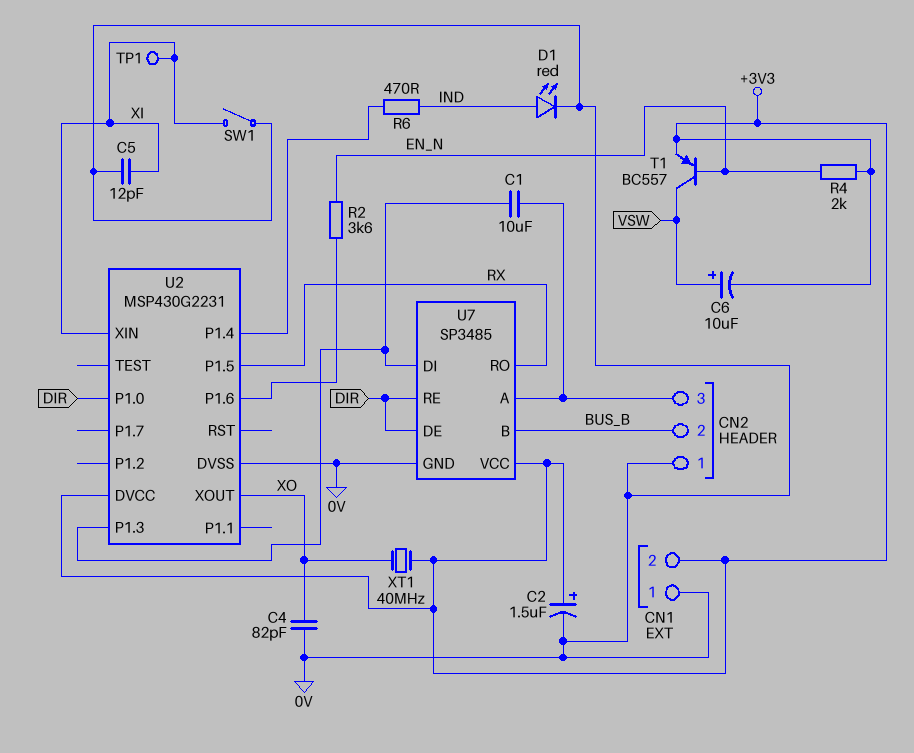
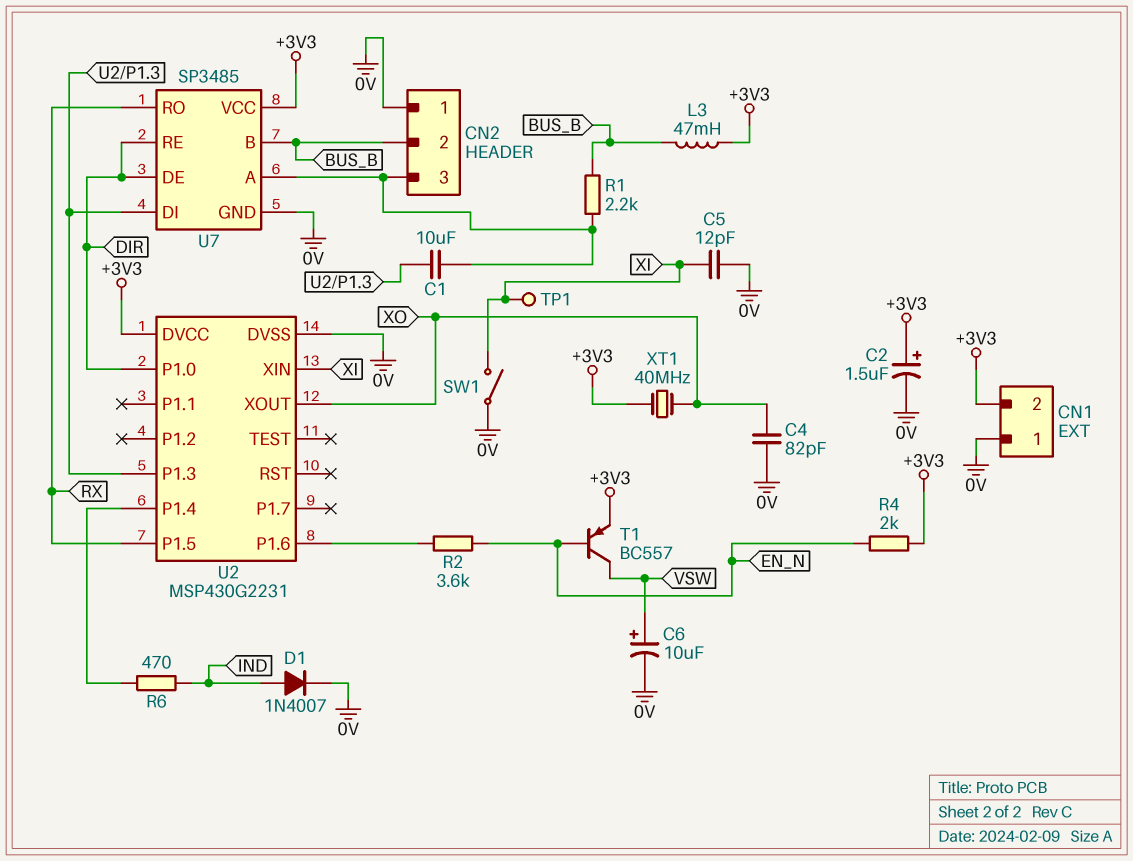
C6: 10uF (plus VSW, minus +3V3) -> 10uF (plus VSW, minus 0V)
D1: LED red (A IND, K 0V) -> diode 1N4007 (A IND, K 0V)
L3: none -> 47mH (+3V3, BUS_B)
R1: none -> 2.2k (BUS_B, CN2/3)

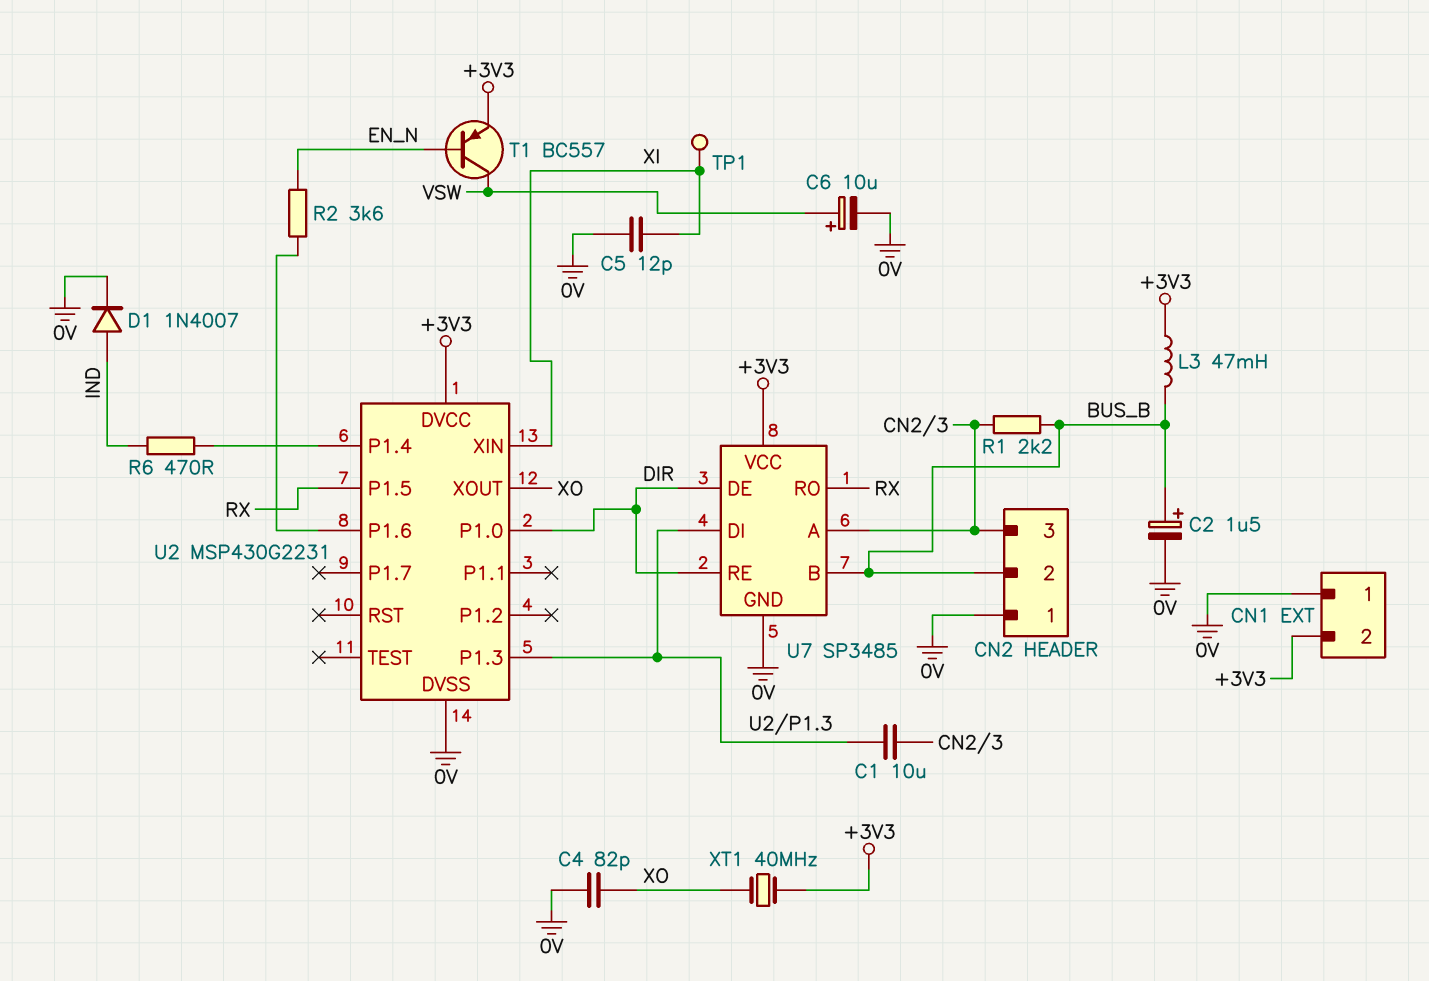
C2: 1.5uF (plus +3V3, minus 0V) -> 1.5uF (plus BUS_B, minus 0V)
R4: 2k (+3V3, EN_N) -> none
SW1: switch (0V, XI) -> none

